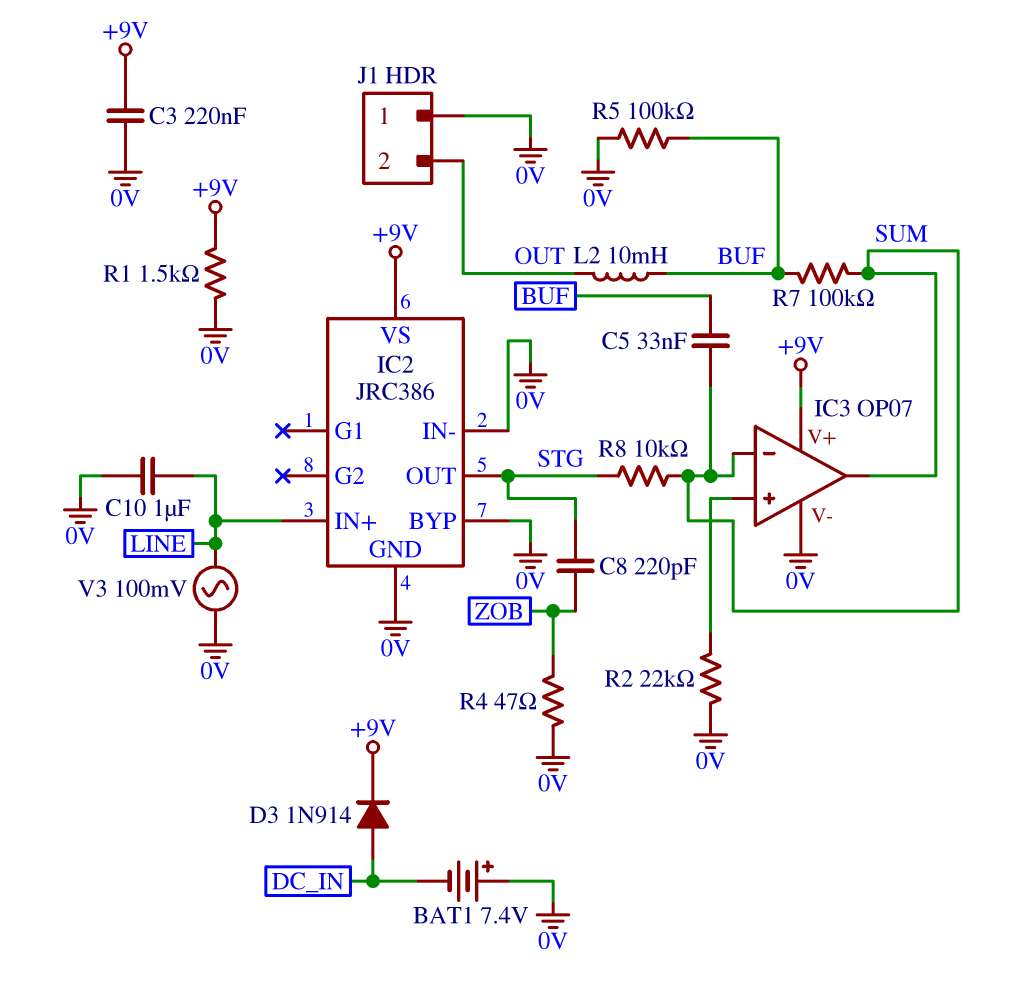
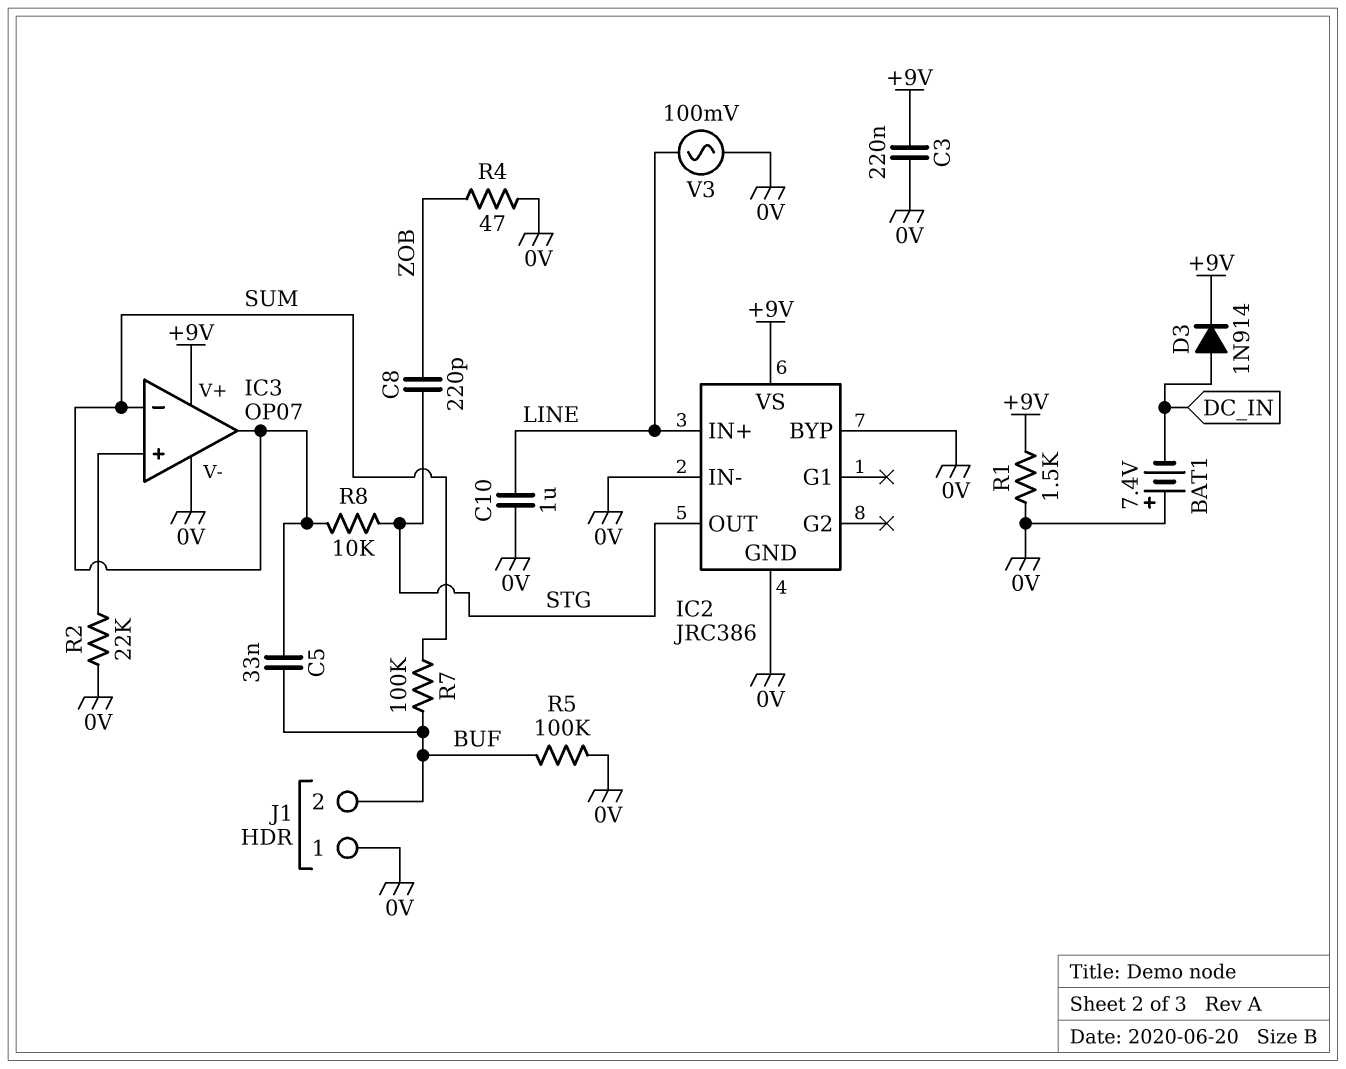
J1 pin 2: OUT -> BUF
L2: 10mH (BUF, OUT) -> none

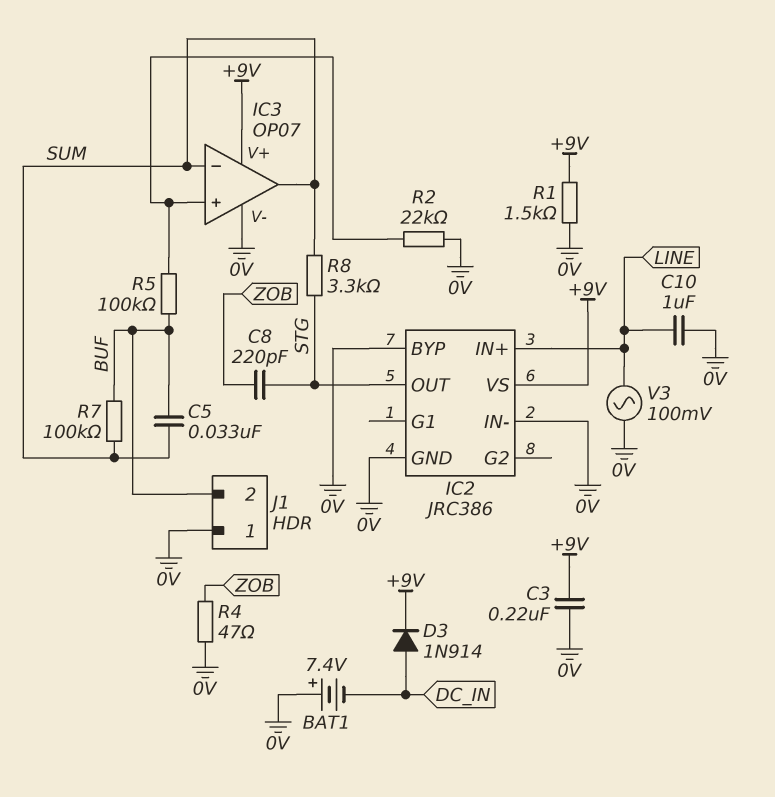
R5: 100k (0V, BUF) -> 100k (BUF, IC3/in+)
R8: 10k (STG, SUM) -> 3.3k (STG, SUM)

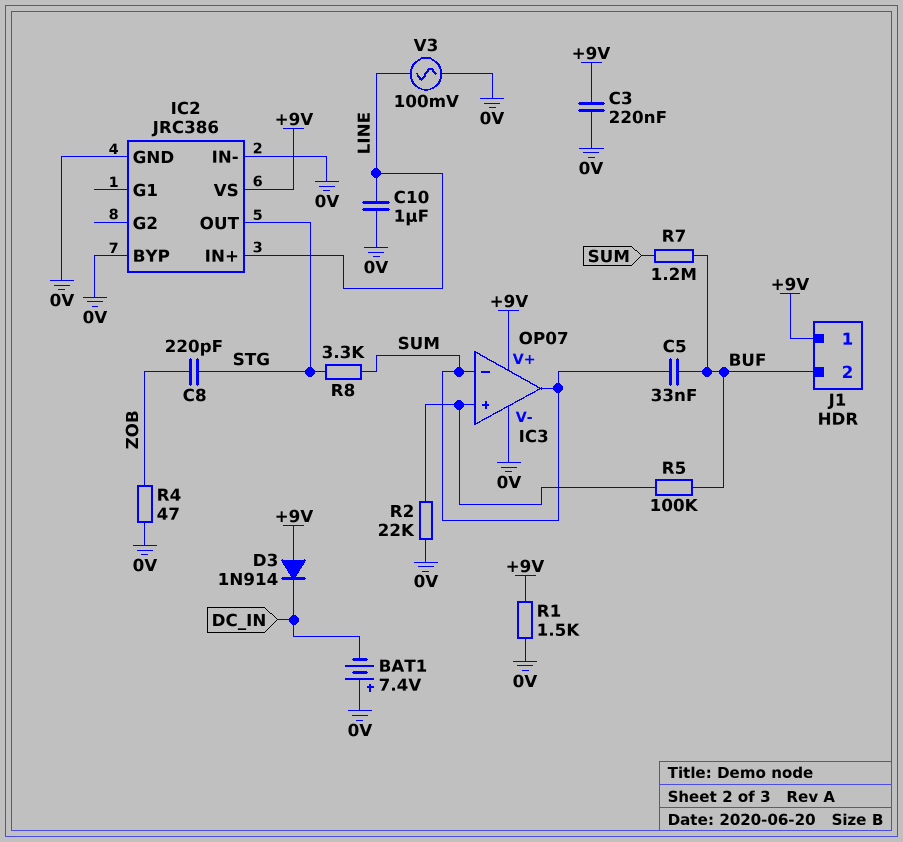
D3: diode 1N914 (A DC_IN, K +9V) -> diode 1N914 (A +9V, K DC_IN)
J1 pin 1: 0V -> +9V
R7: 100k (BUF, SUM) -> 1.2M (BUF, SUM)

